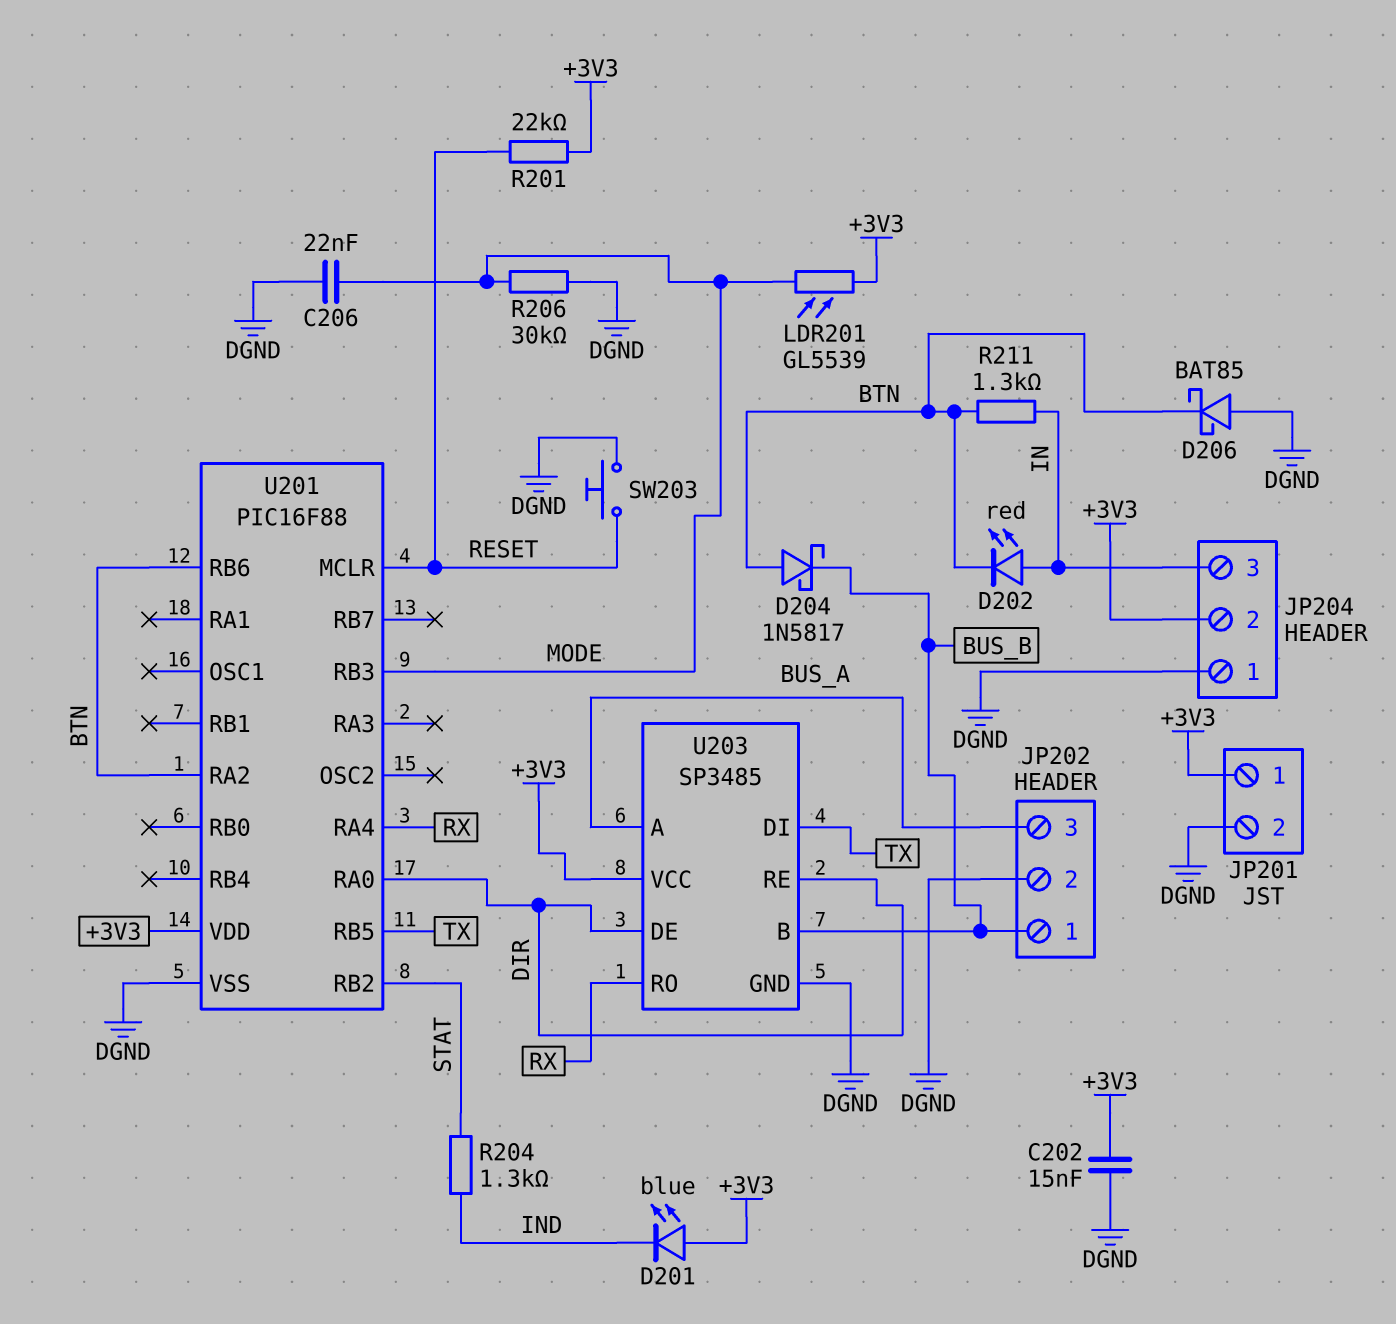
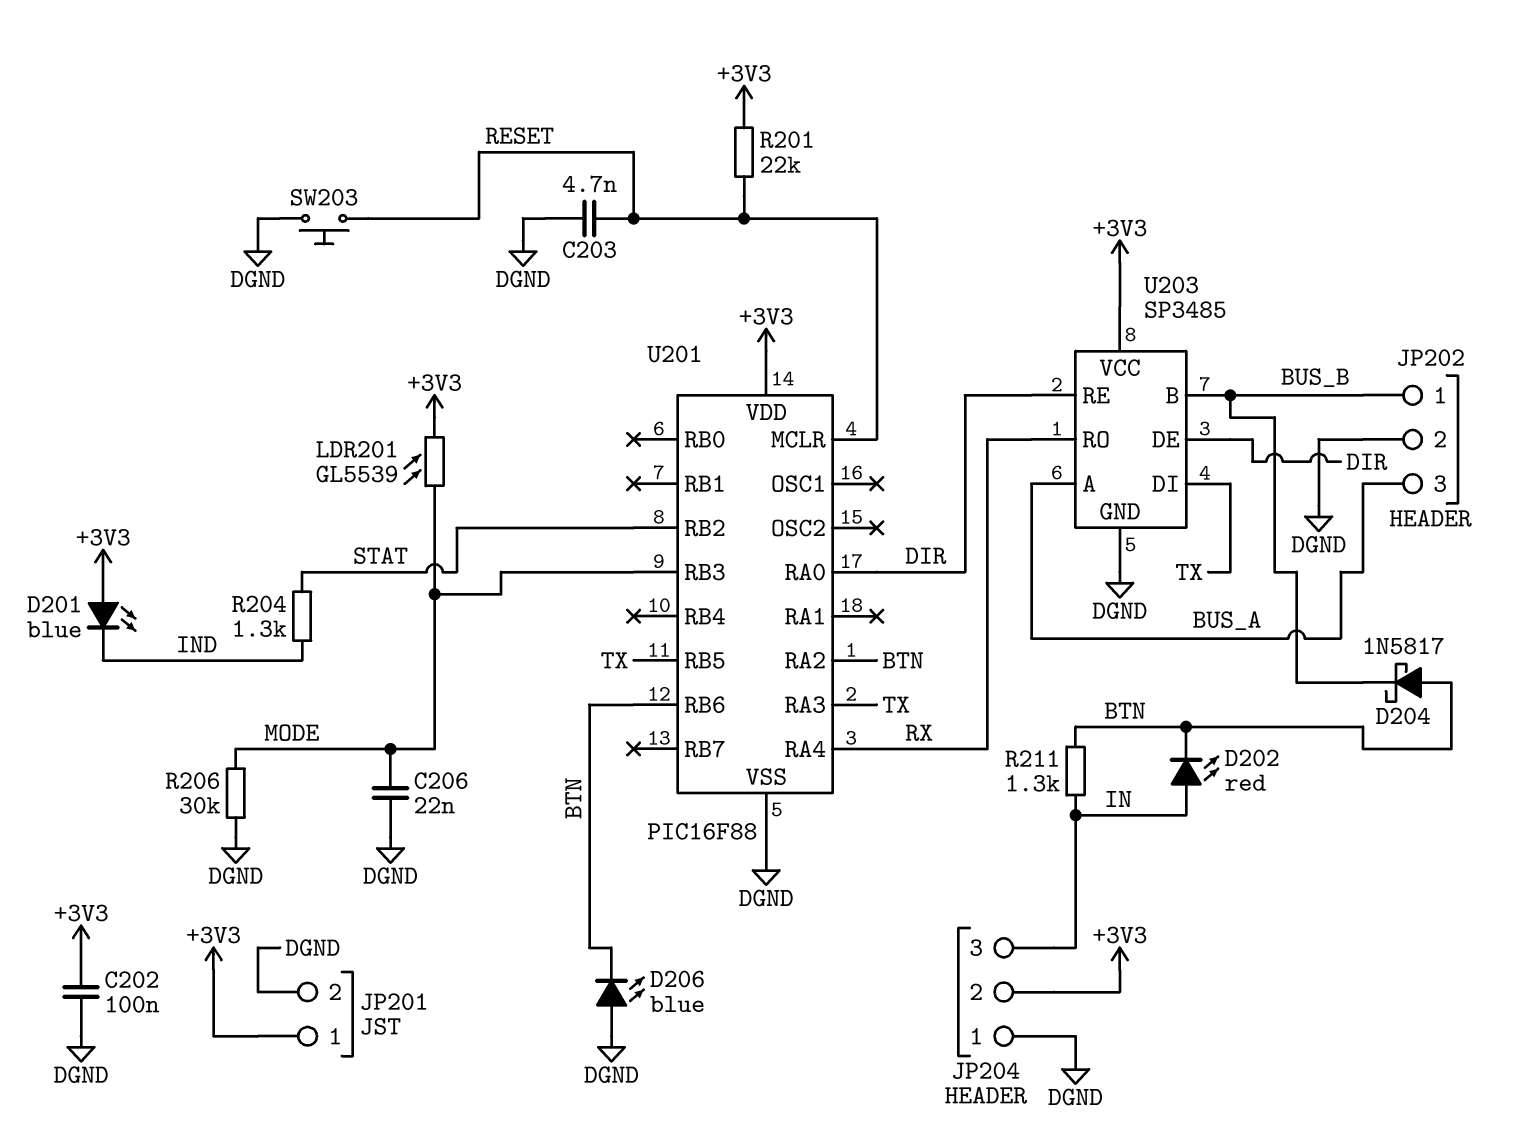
C202: 15nF (+3V3, DGND) -> 100nF (+3V3, DGND)
C203: none -> 4.7nF (DGND, RESET)
D206: schottky BAT85 (A DGND, K BTN) -> LED blue (A DGND, K BTN)
U201 pin RA3: none -> TX

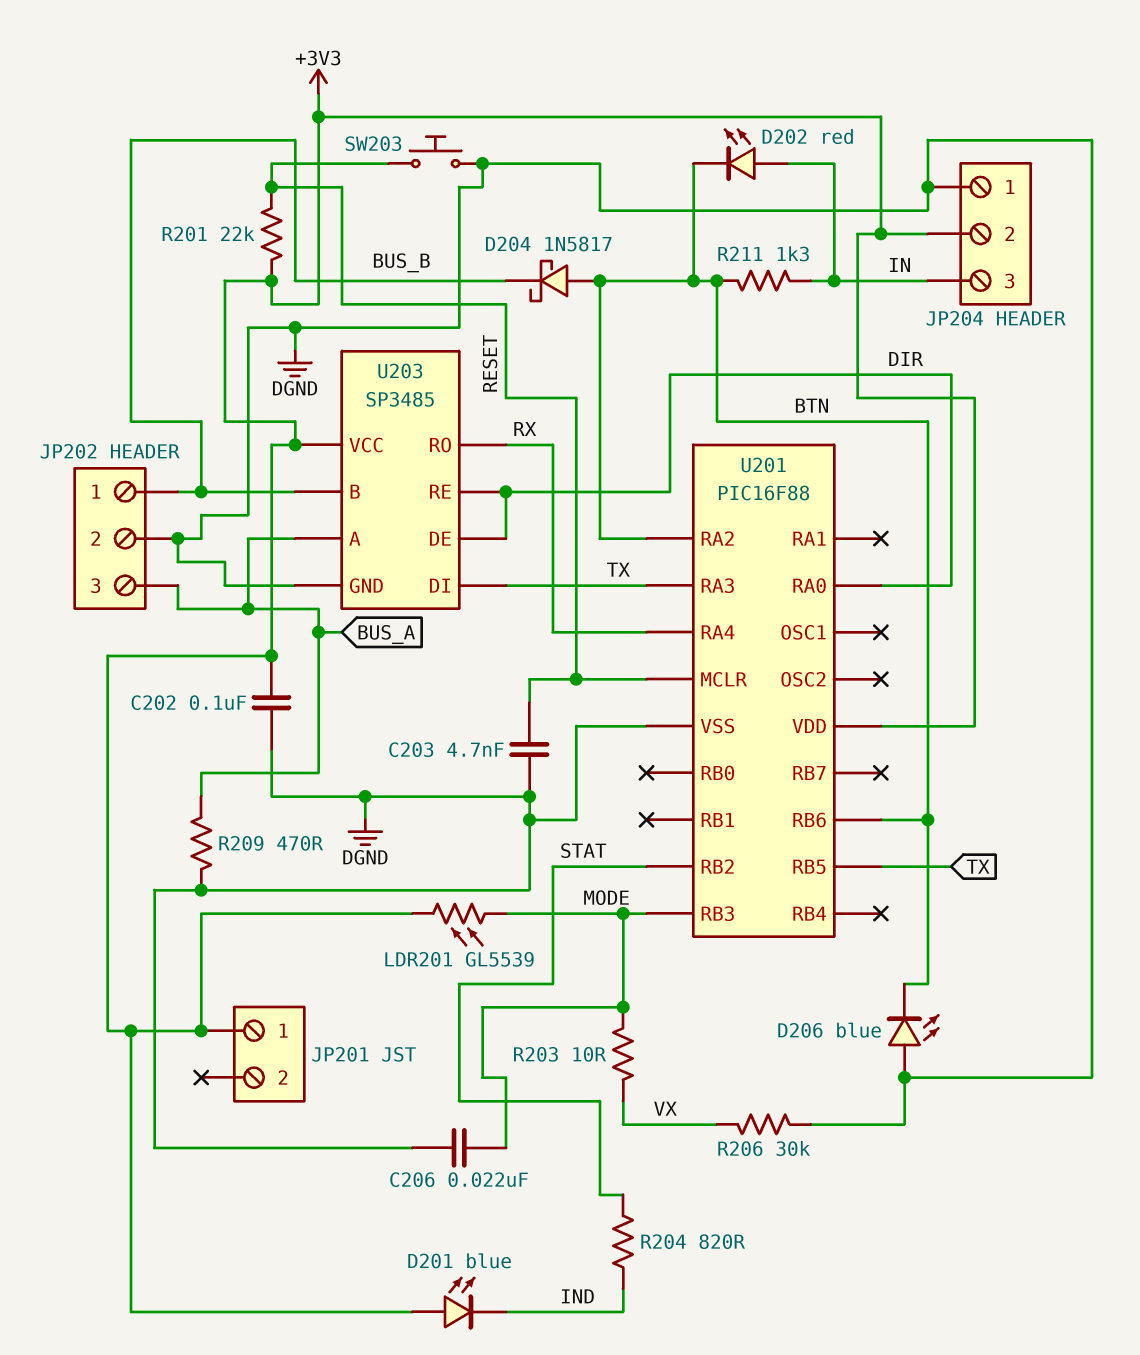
JP201 pin 2: DGND -> none
R203: none -> 10 (MODE, VX)
R204: 1.3k (IND, STAT) -> 820 (IND, STAT)
R206: 30k (DGND, MODE) -> 30k (DGND, VX)
R209: none -> 470 (BUS_A, DGND)

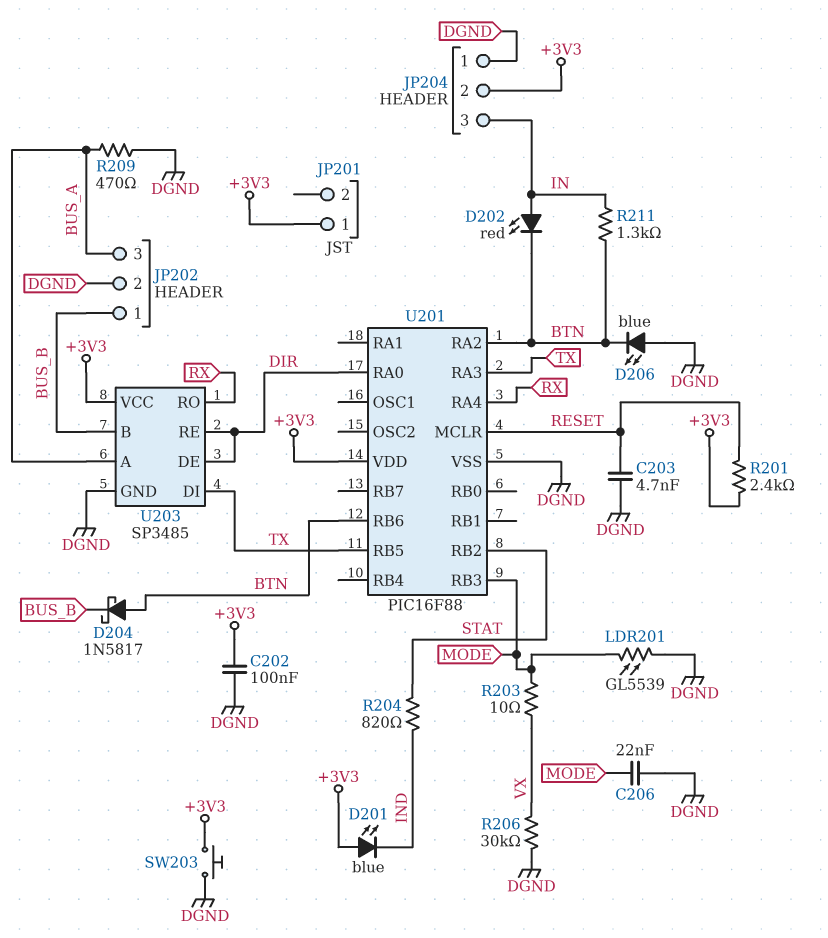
LDR201: GL5539 (+3V3, MODE) -> GL5539 (DGND, MODE)
R201: 22k (+3V3, RESET) -> 2.4k (+3V3, RESET)
SW203: button (DGND, RESET) -> button (+3V3, DGND)

